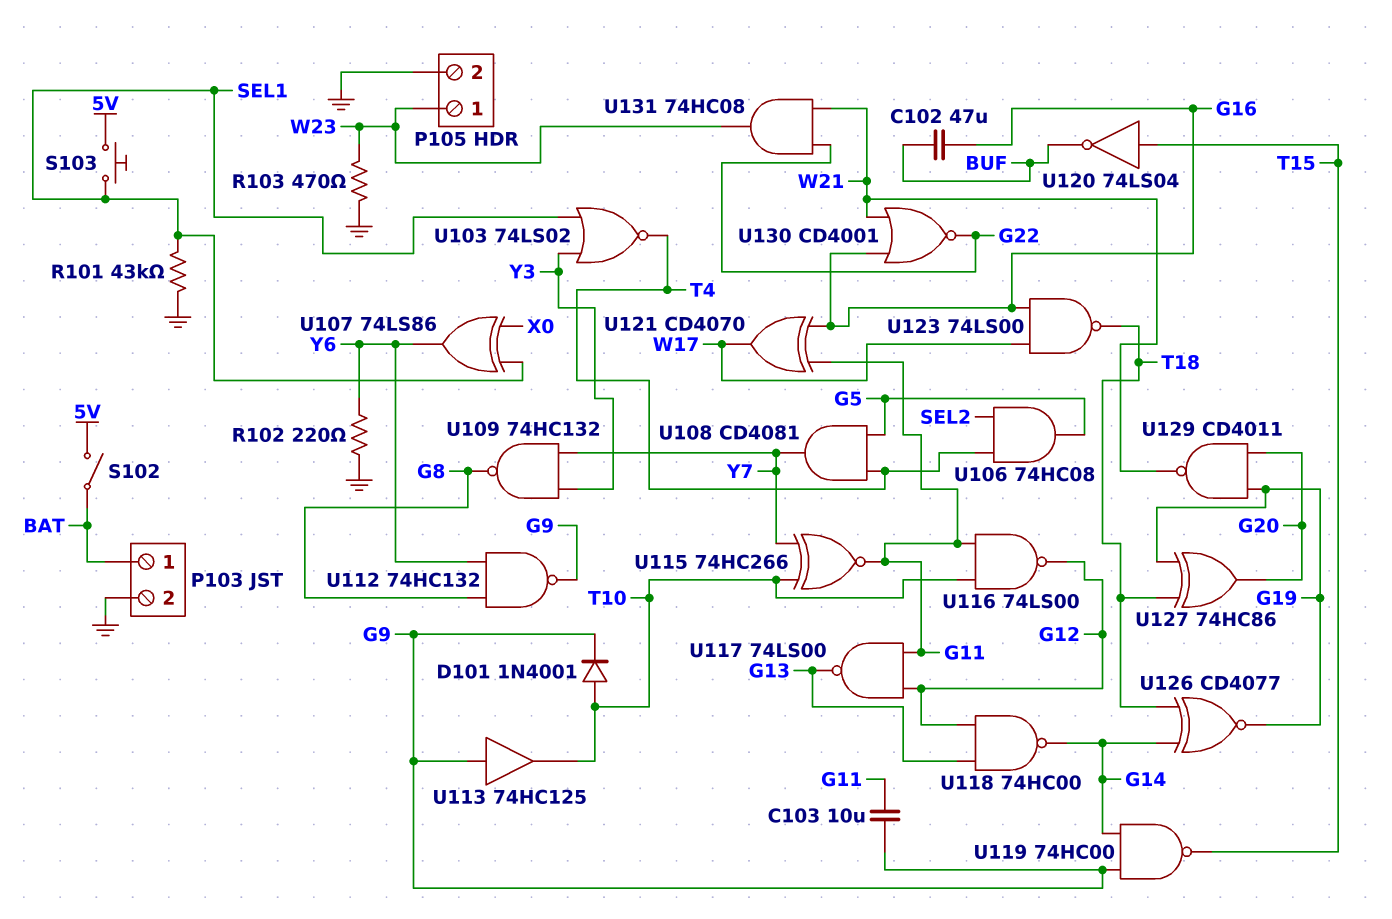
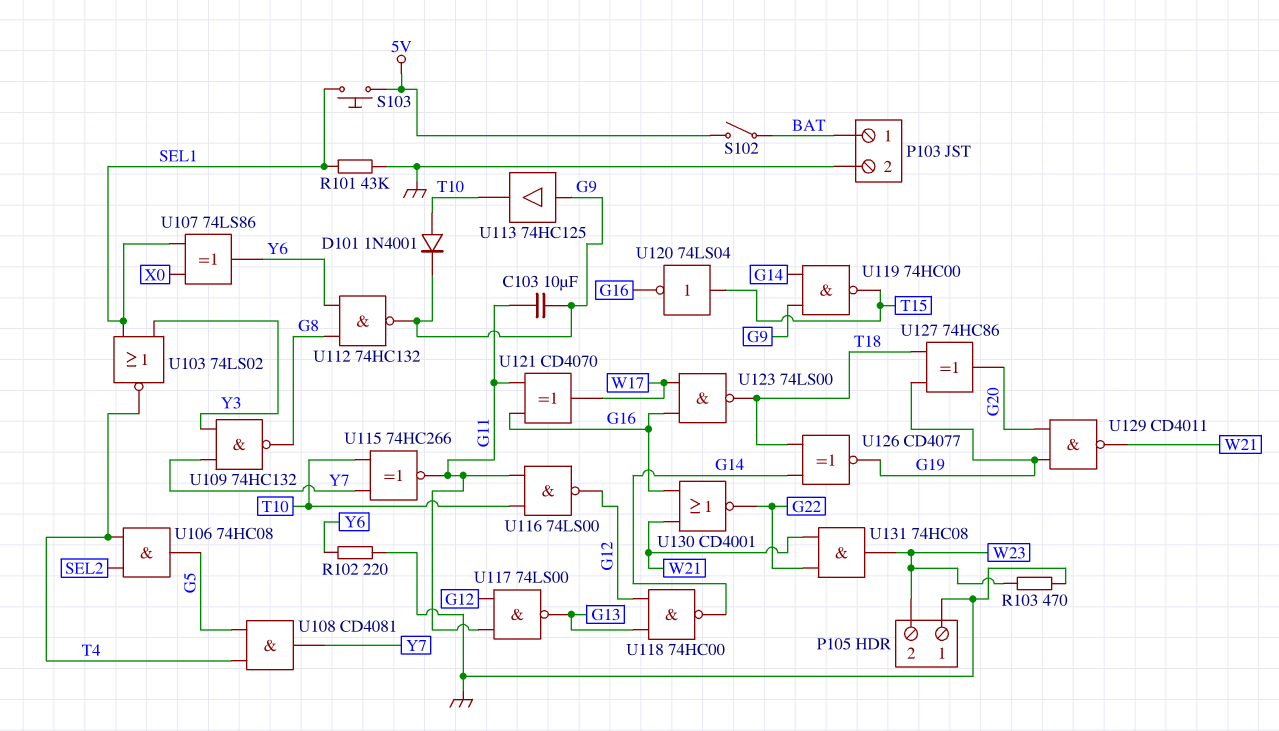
C102: 47uF (BUF, G16) -> none
P105 pin 1: W23 -> GND
P105 pin 2: GND -> W23
U120: NOT 74LS04 (in T15, out BUF) -> NOT 74LS04 (in T15, out G16)

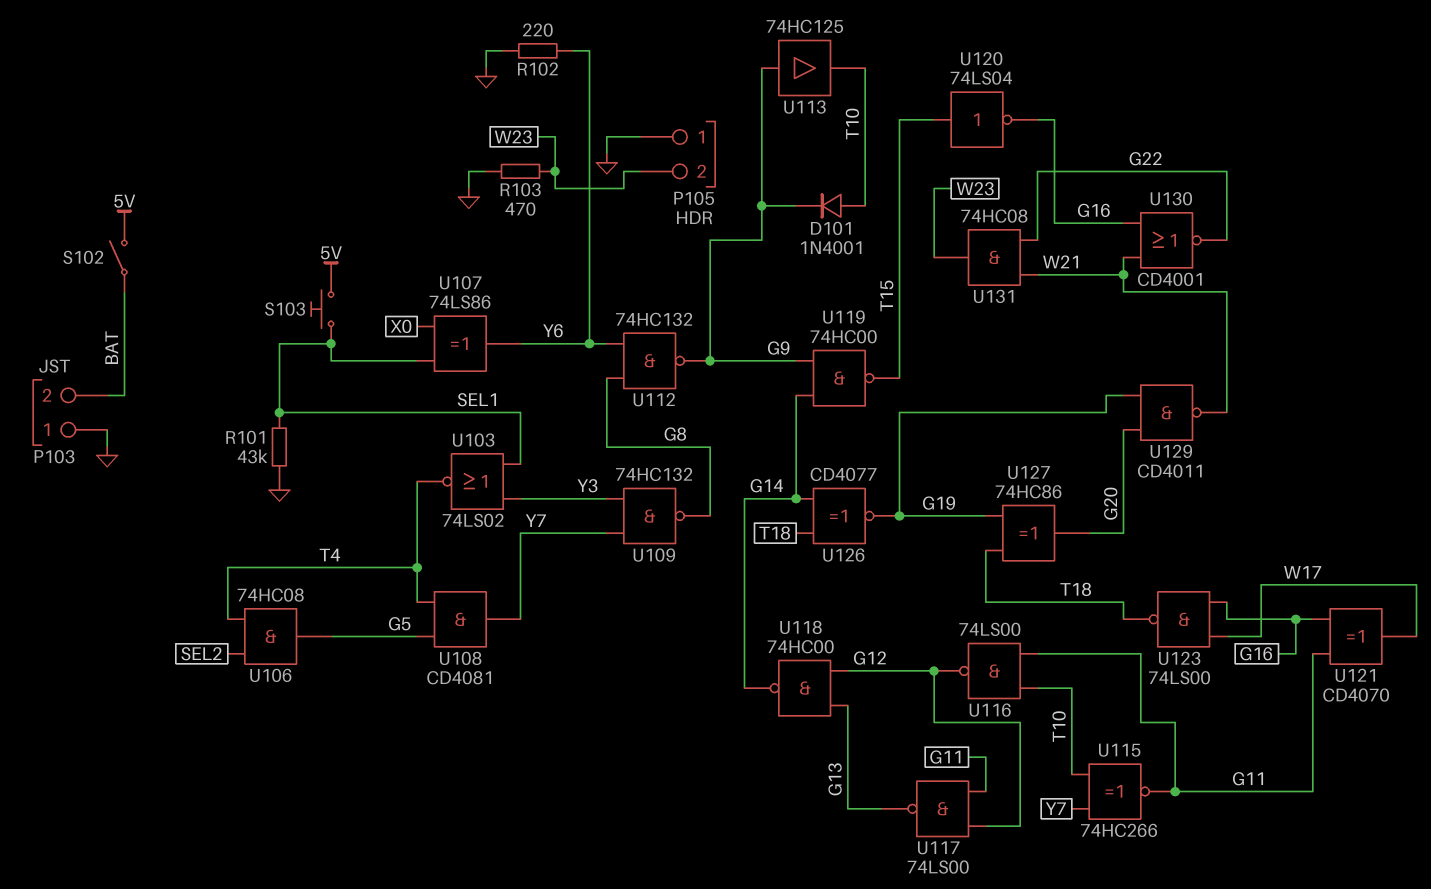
C103: 10uF (G9, G11) -> none
P103 pin 1: BAT -> GND
P103 pin 2: GND -> BAT

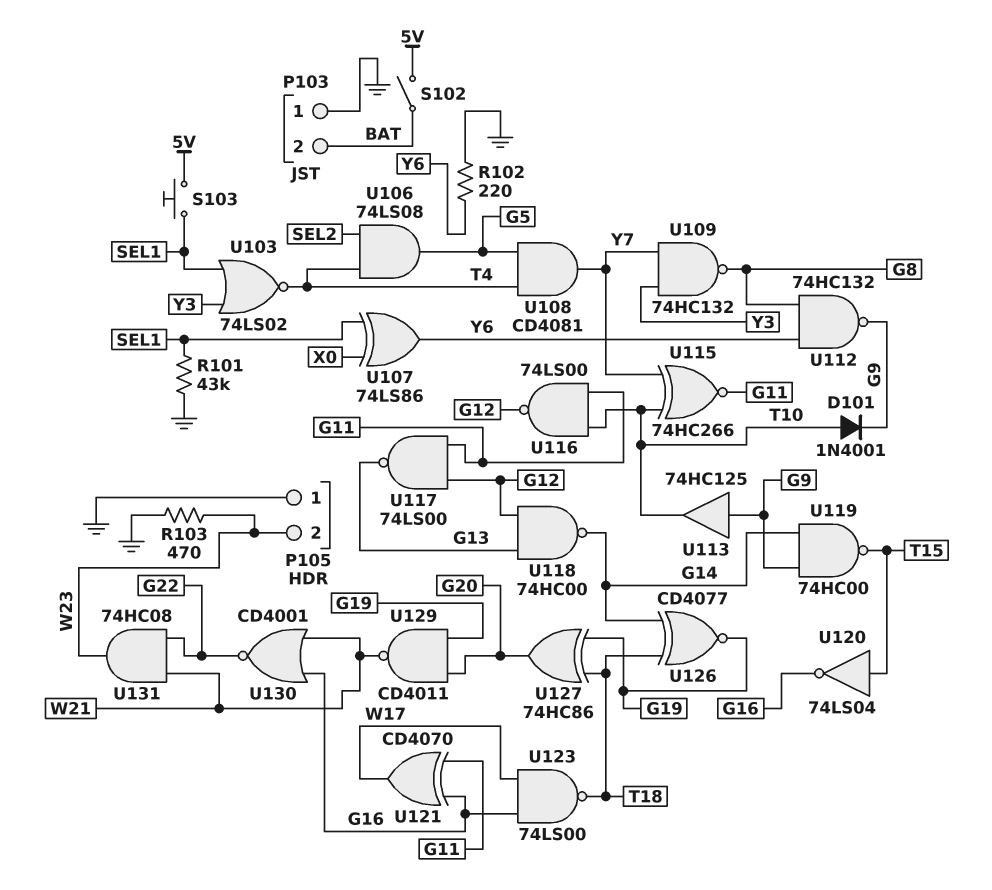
U106: AND 74HC08 (in SEL2, in T4, out G5) -> AND 74LS08 (in SEL2, in T4, out G5)

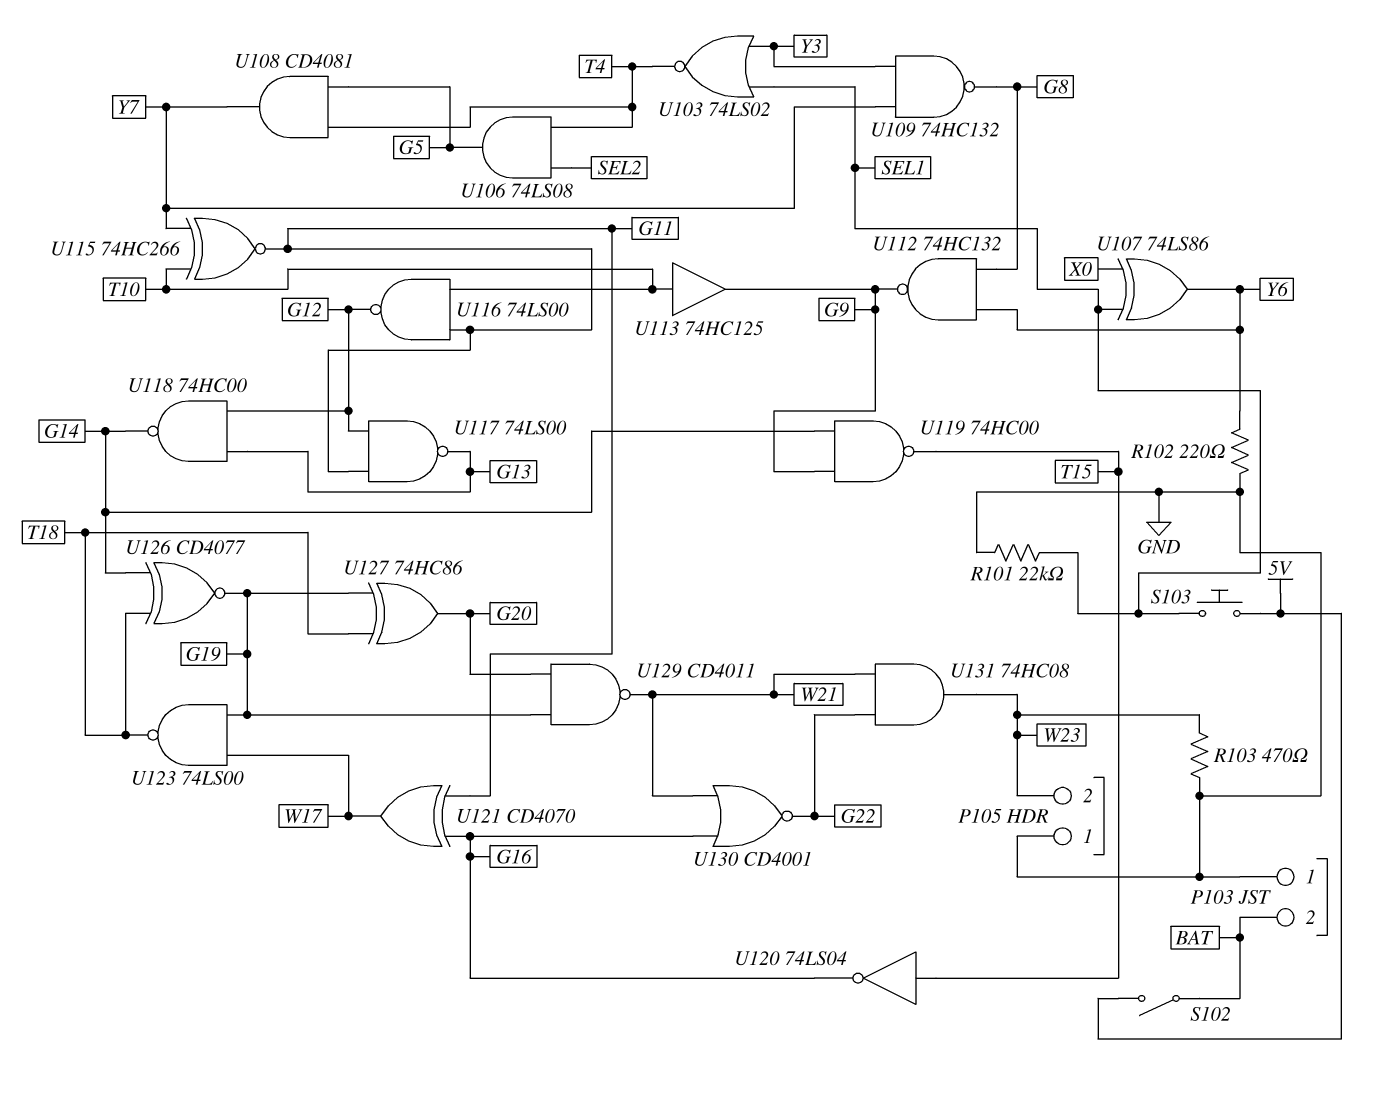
D101: diode 1N4001 (A T10, K G9) -> none
R101: 43k (GND, SEL1) -> 22k (GND, SEL1)
U113: buffer 74HC125 (in G9, out T10) -> buffer 74HC125 (in T10, out G9)
U123: NAND 74LS00 (in G16, in W17, out T18) -> NAND 74LS00 (in G19, in W17, out T18)

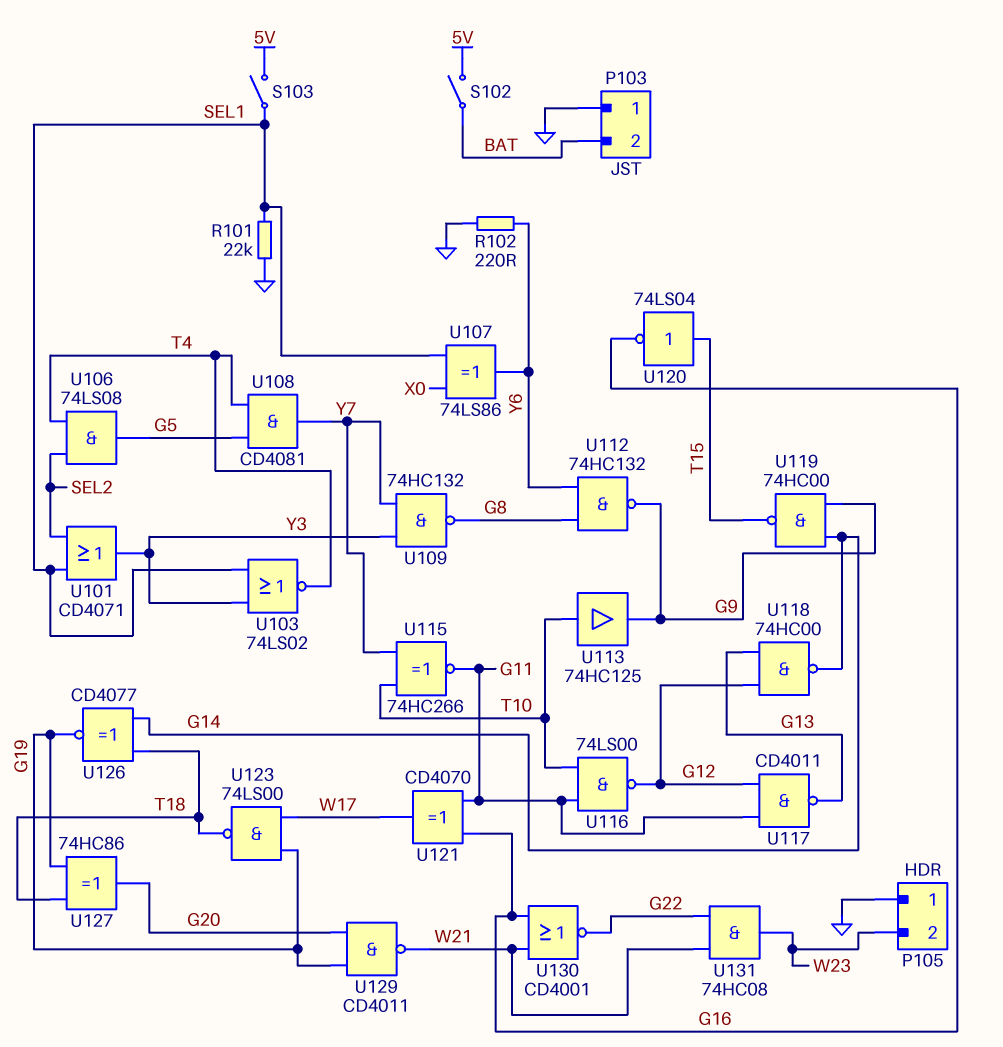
R103: 470 (GND, W23) -> none
S103: button (5V, SEL1) -> switch (5V, SEL1)
U101: none -> OR CD4071 (in SEL1, in SEL2, out Y3)
U117: NAND 74LS00 (in G11, in G12, out G13) -> NAND CD4011 (in G11, in G12, out G13)

